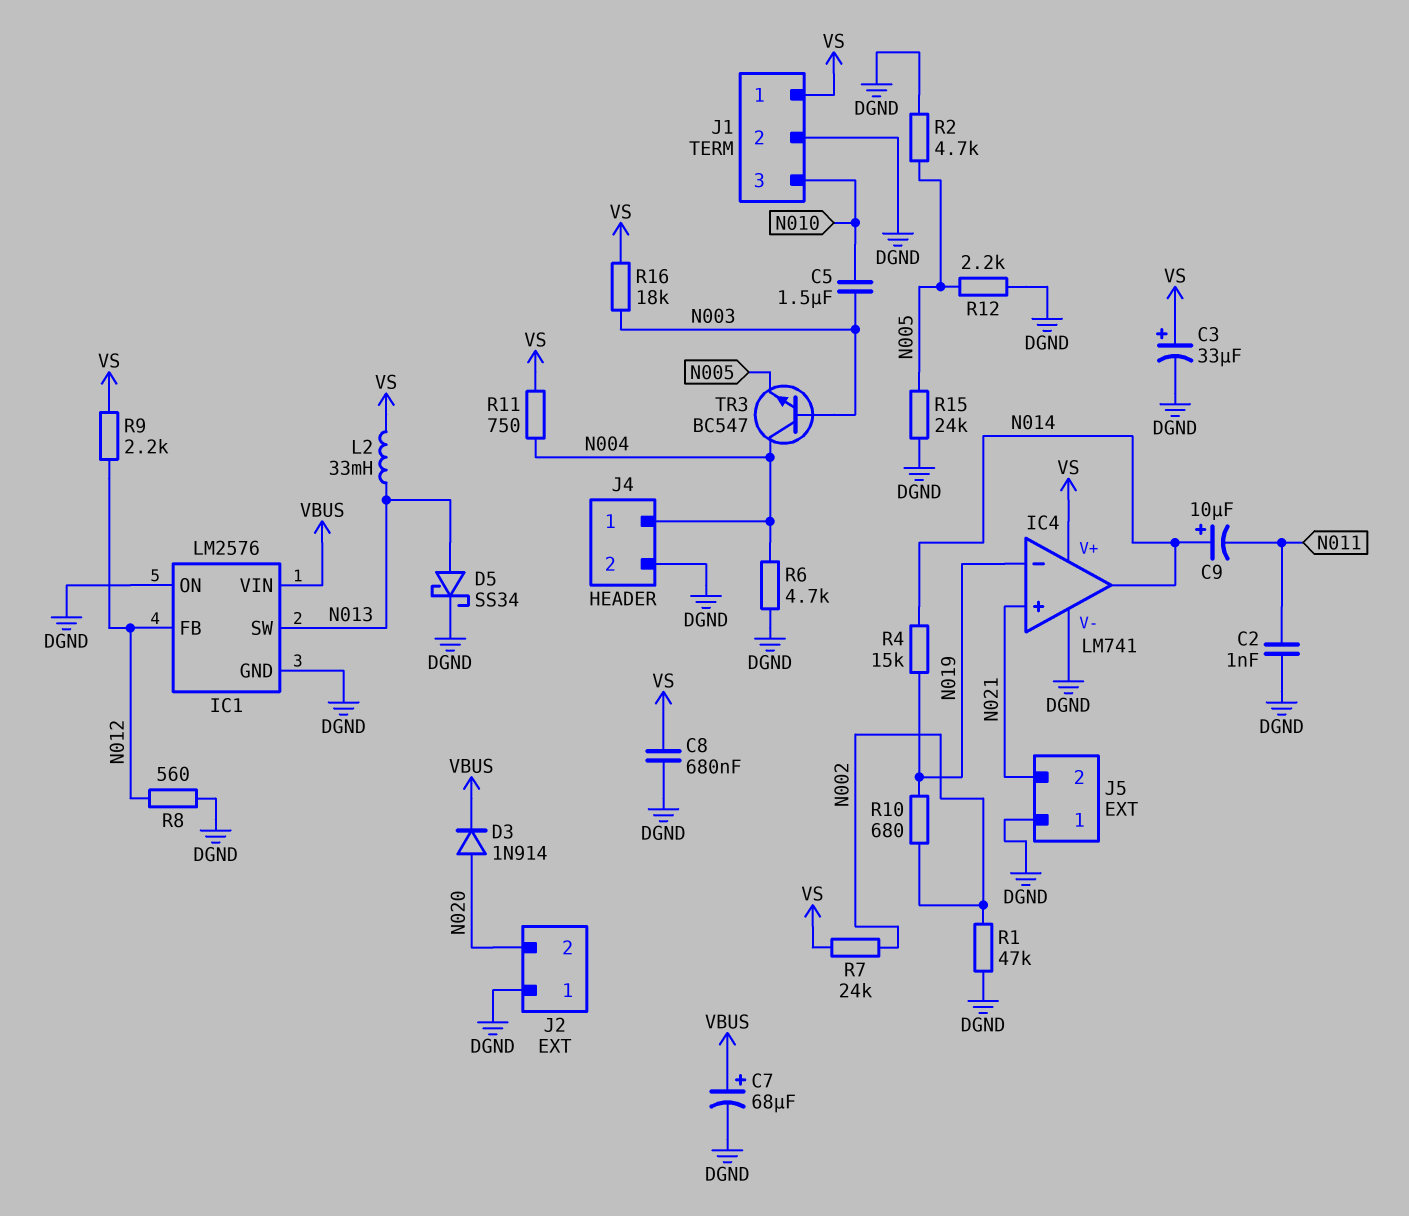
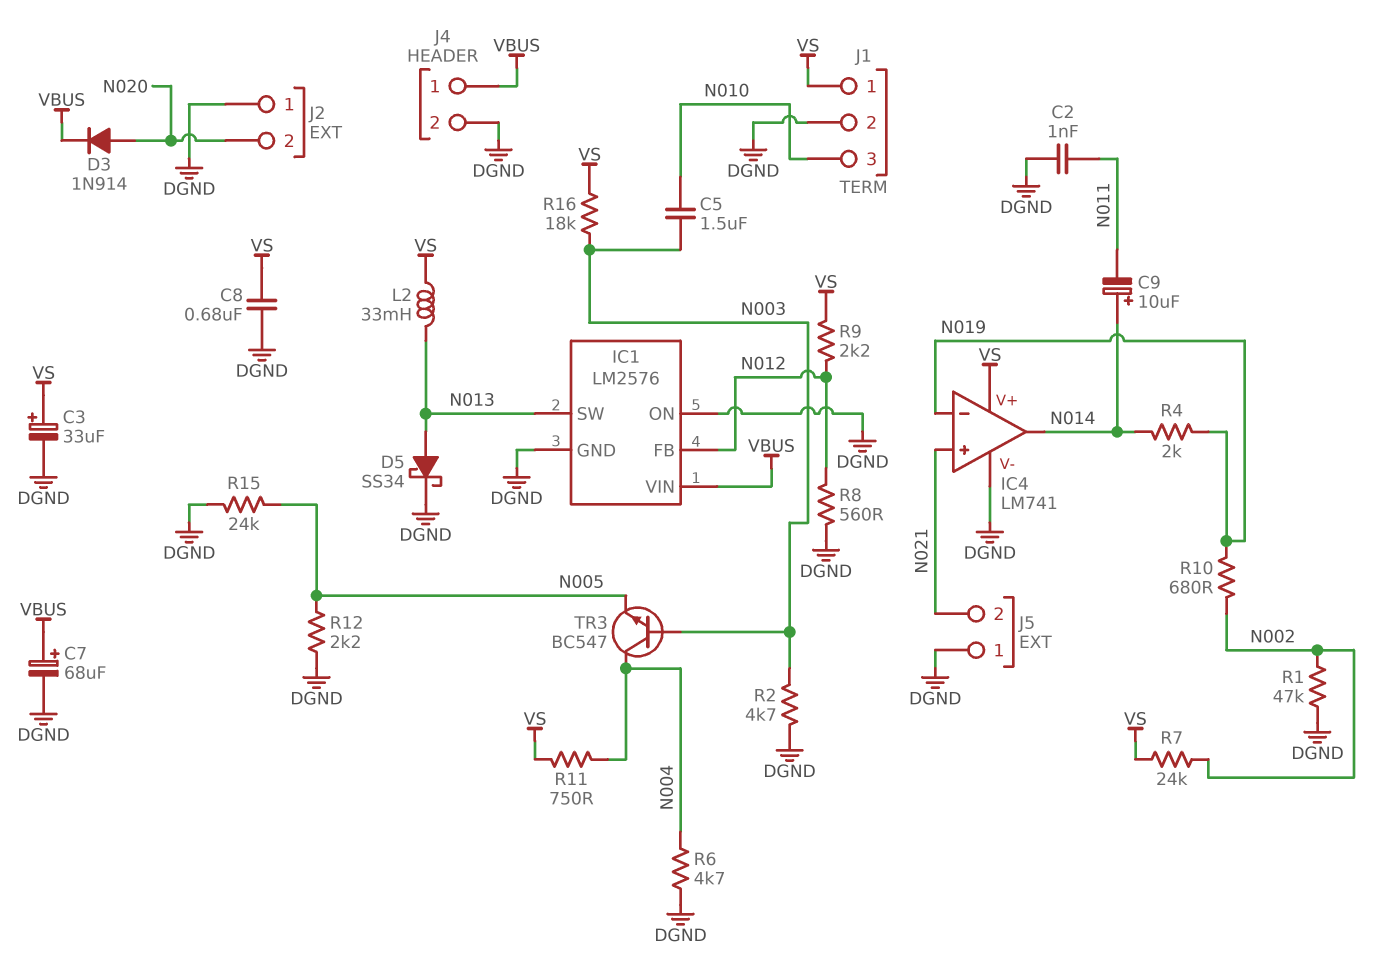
J4 pin 1: N004 -> VBUS
R2: 4.7k (DGND, N005) -> 4.7k (DGND, N003)
R4: 15k (N014, N019) -> 2k (N014, N019)

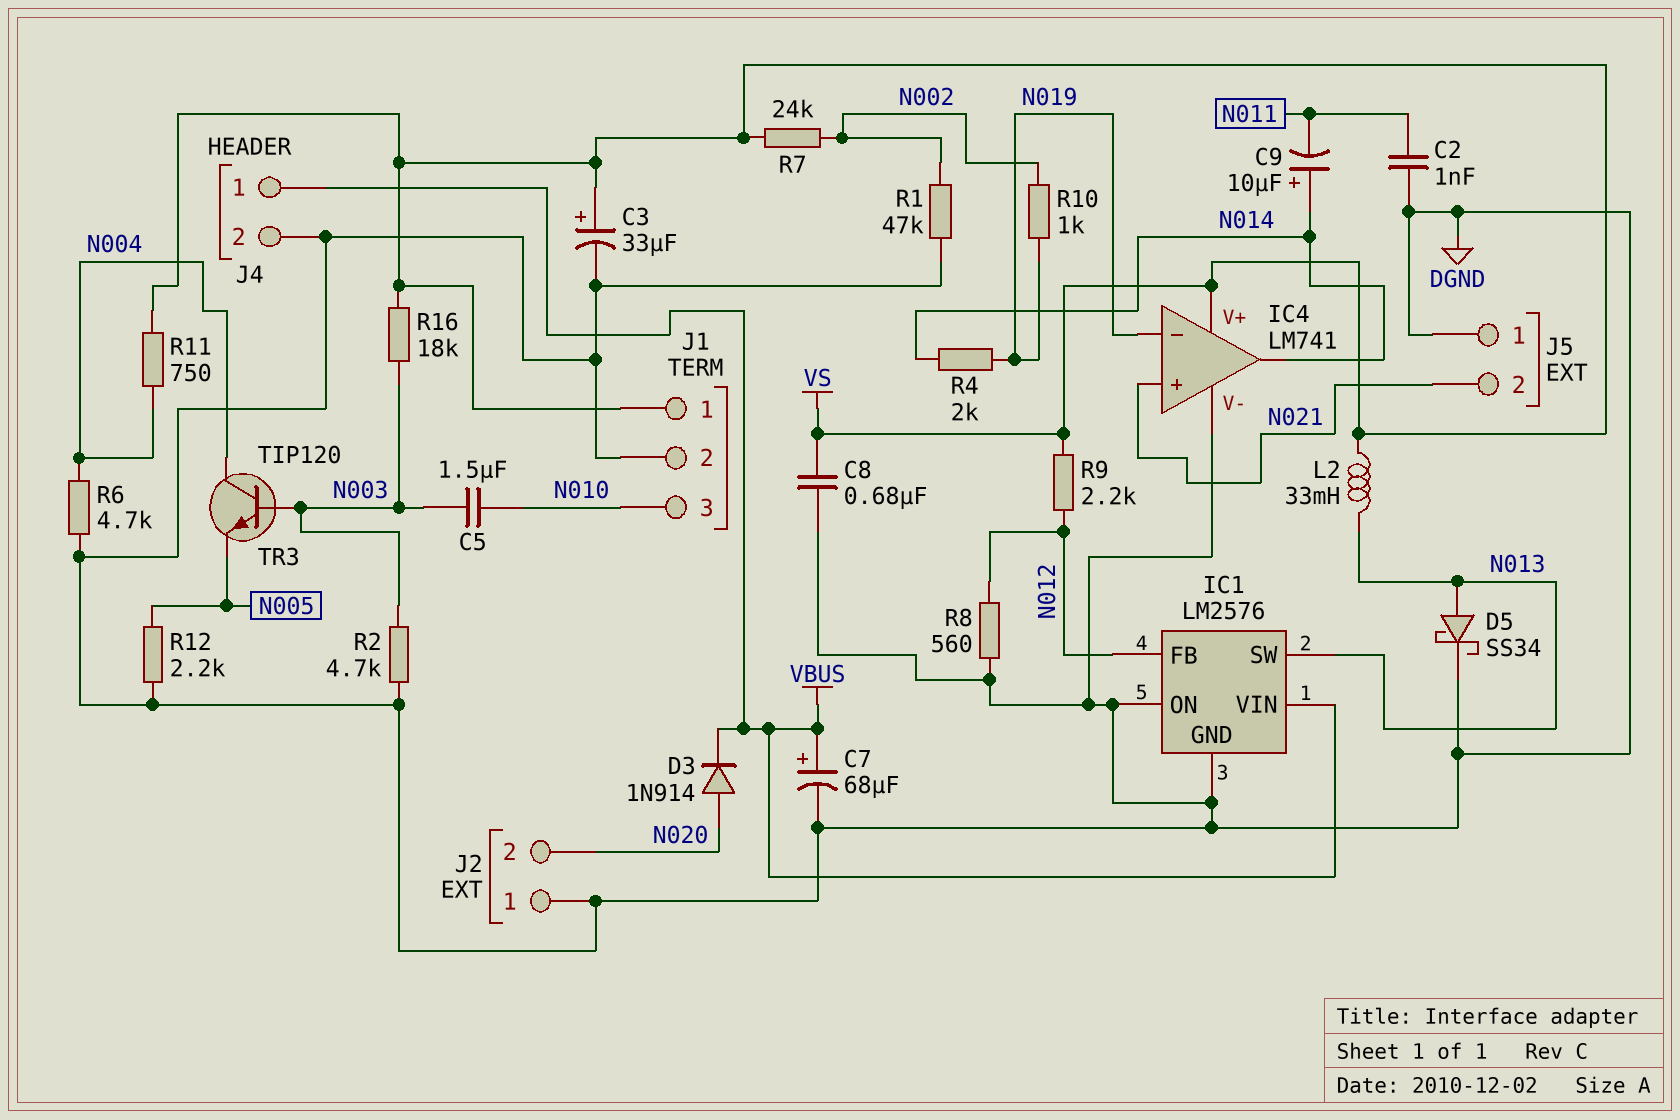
R10: 680 (N002, N019) -> 1k (N002, N019)
R15: 24k (DGND, N005) -> none
TR3: NPN BC547 (B N003, C N004, E N005) -> NPN TIP120 (B N003, C N004, E N005)

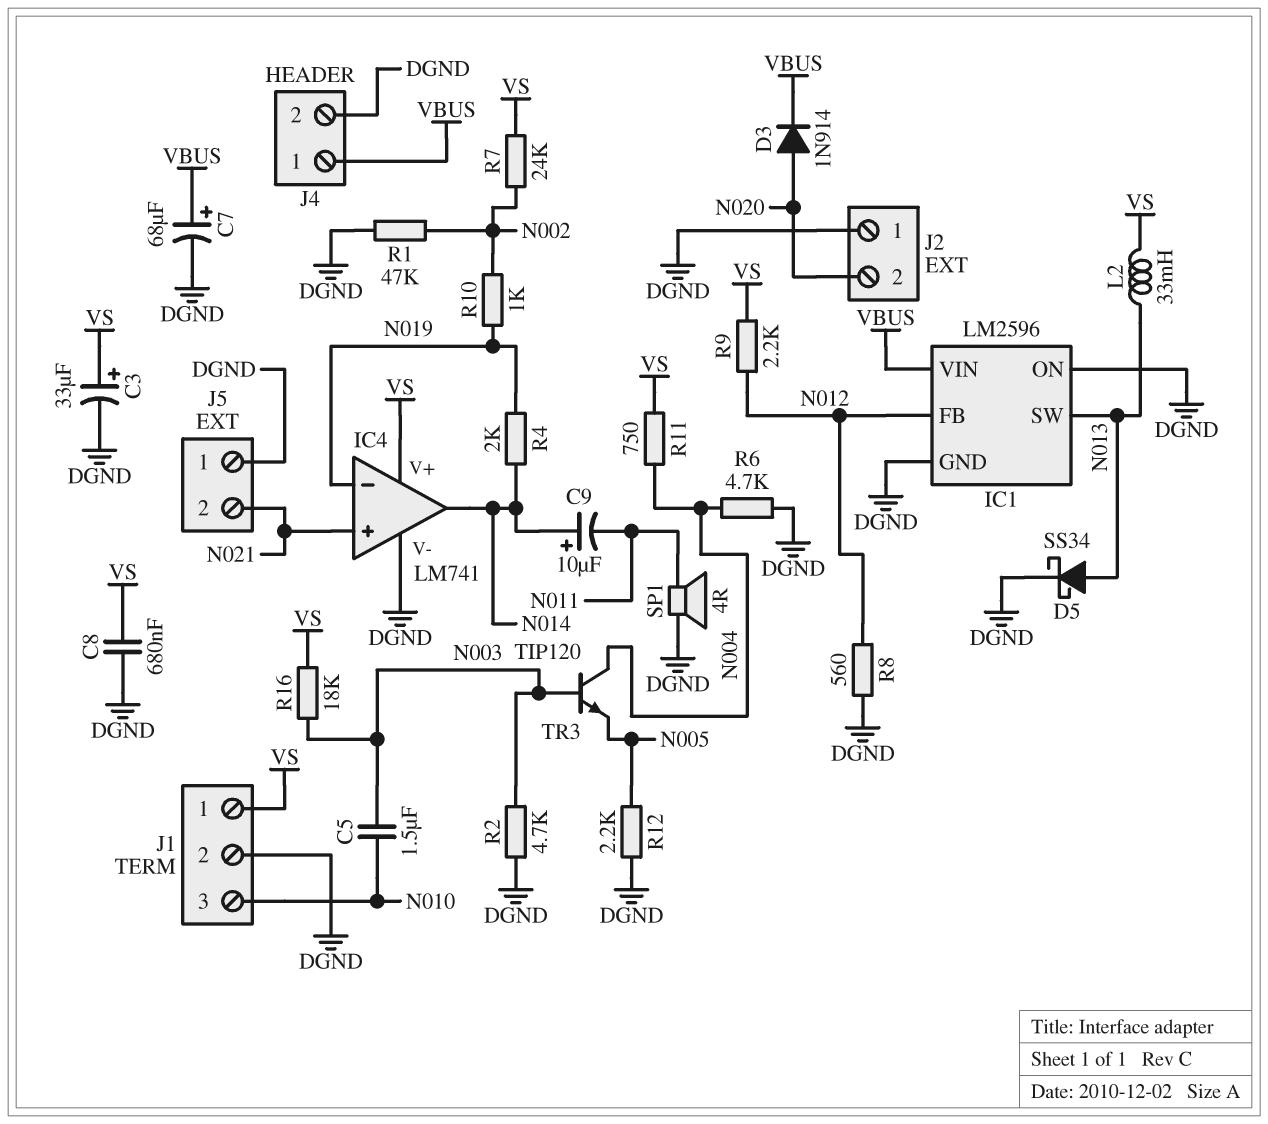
C2: 1nF (DGND, N011) -> none
IC1: LM2576 -> LM2596
SP1: none -> speaker 4R (DGND, N011)

